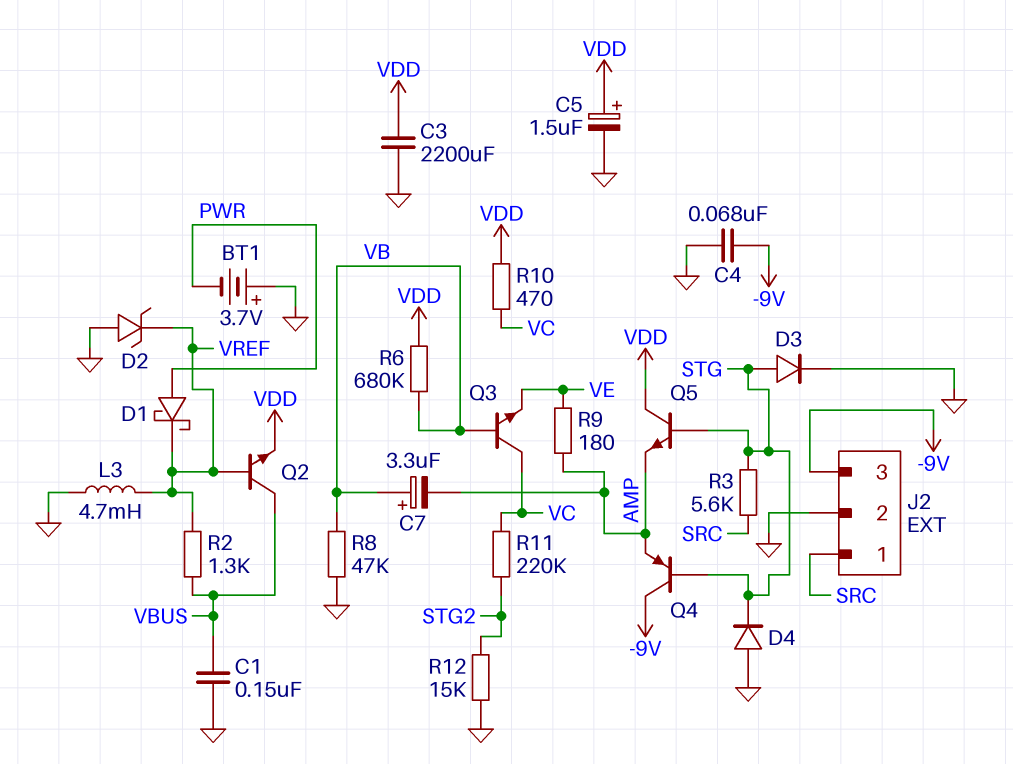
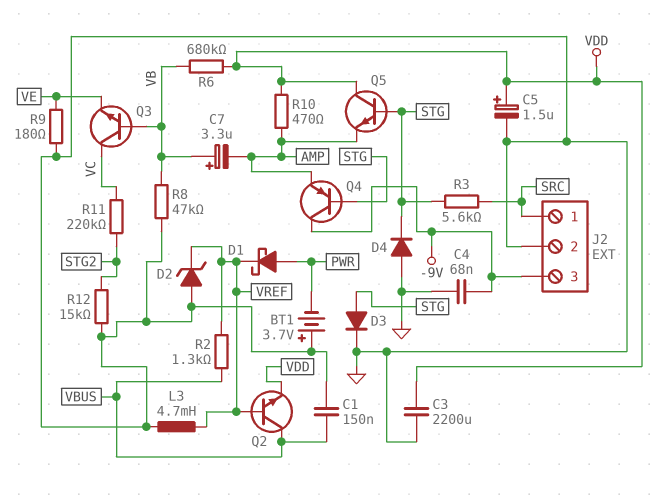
R9: 180 (AMP, VE) -> 180 (GND, VE)
R10: 470 (VC, VDD) -> 470 (AMP, VDD)

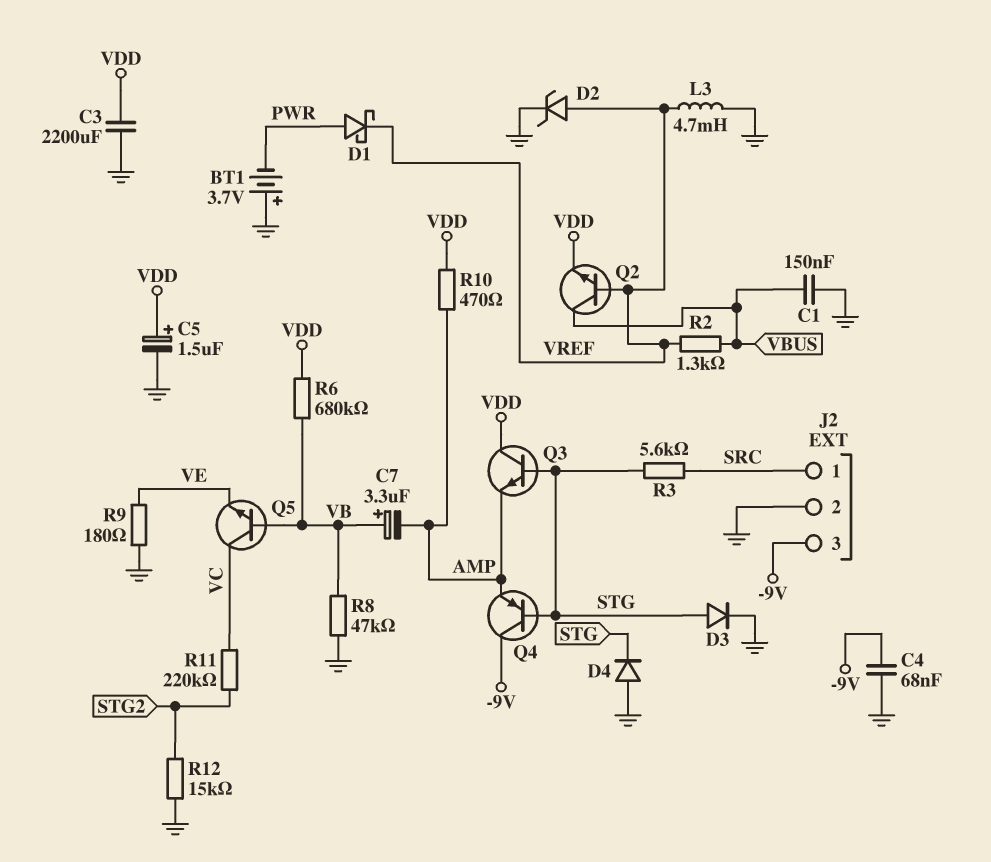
D2: zener (A GND, K VREF) -> zener (A VREF, K GND)
Q3: NPN (B VB, C VC, E VE) -> NPN (B STG, C VDD, E AMP)
Q5: NPN (B STG, C VDD, E AMP) -> NPN (B VB, C VC, E VE)

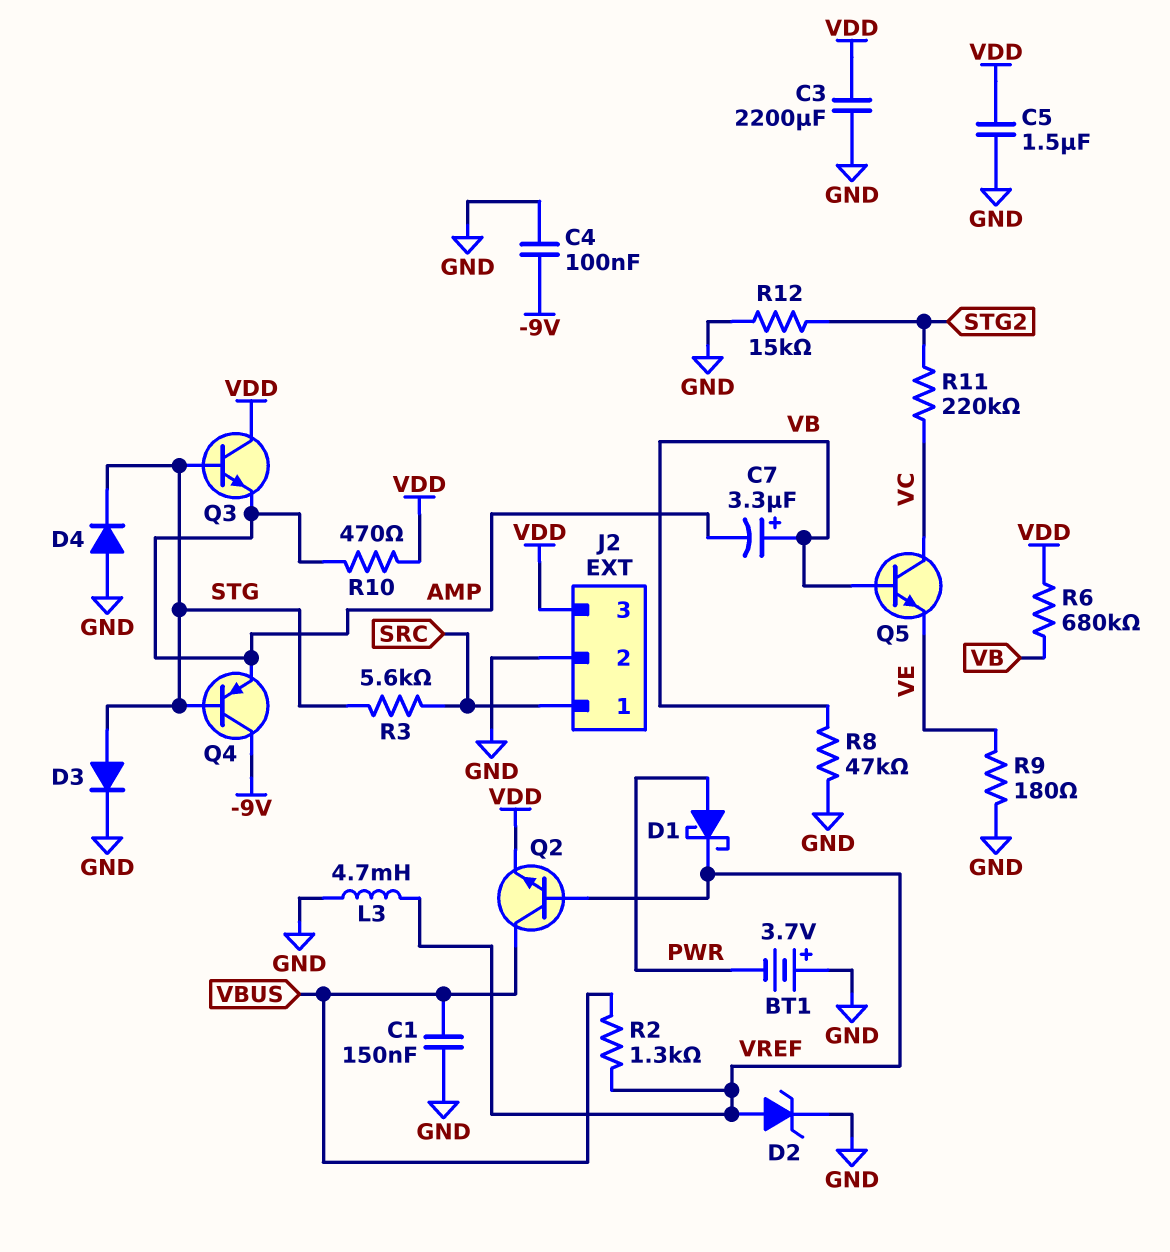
C4: 68nF (-9V, GND) -> 100nF (-9V, GND)
C5: 1.5uF (plus VDD, minus GND) -> 1.5uF (GND, VDD)
J2 pin 3: -9V -> VDD

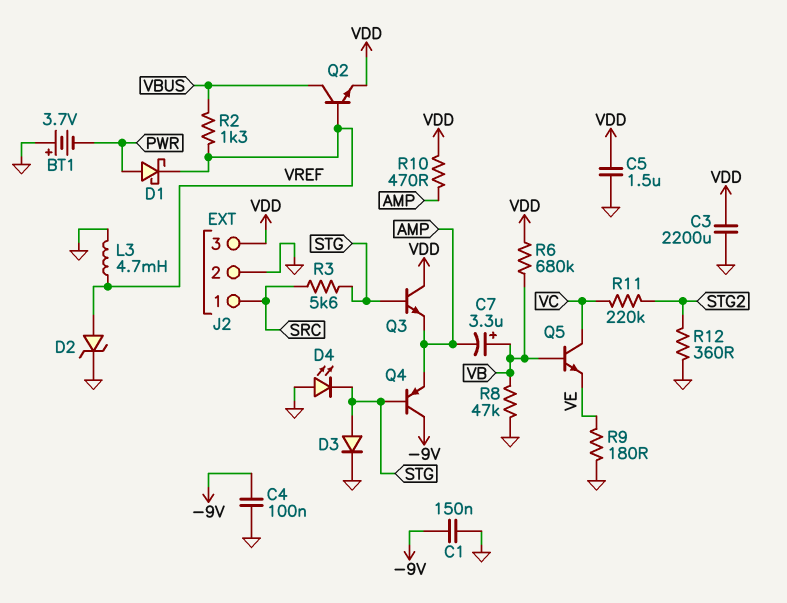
C1: 150nF (GND, VBUS) -> 150nF (-9V, GND)
D4: diode (A GND, K STG) -> LED (A GND, K STG)
R12: 15k (GND, STG2) -> 360 (GND, STG2)

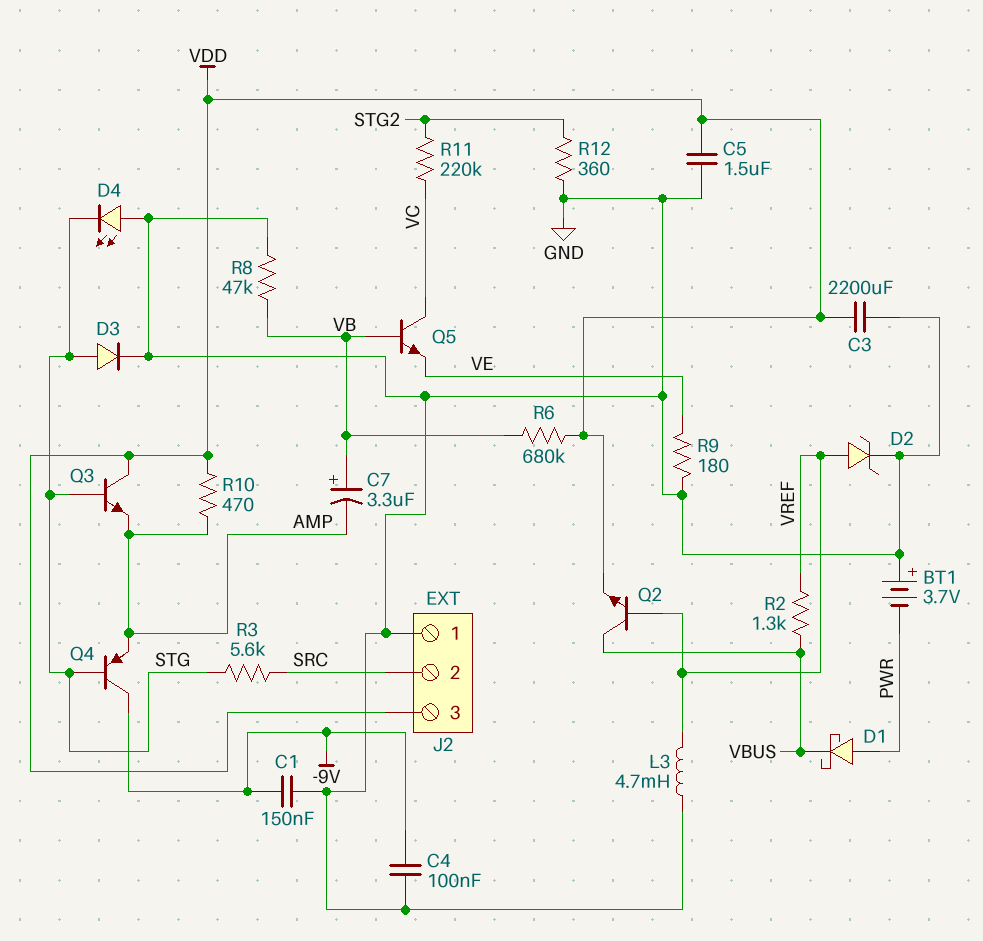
D1: schottky (A PWR, K VREF) -> schottky (A PWR, K VBUS)
J2 pin 1: SRC -> GND
J2 pin 2: GND -> SRC

